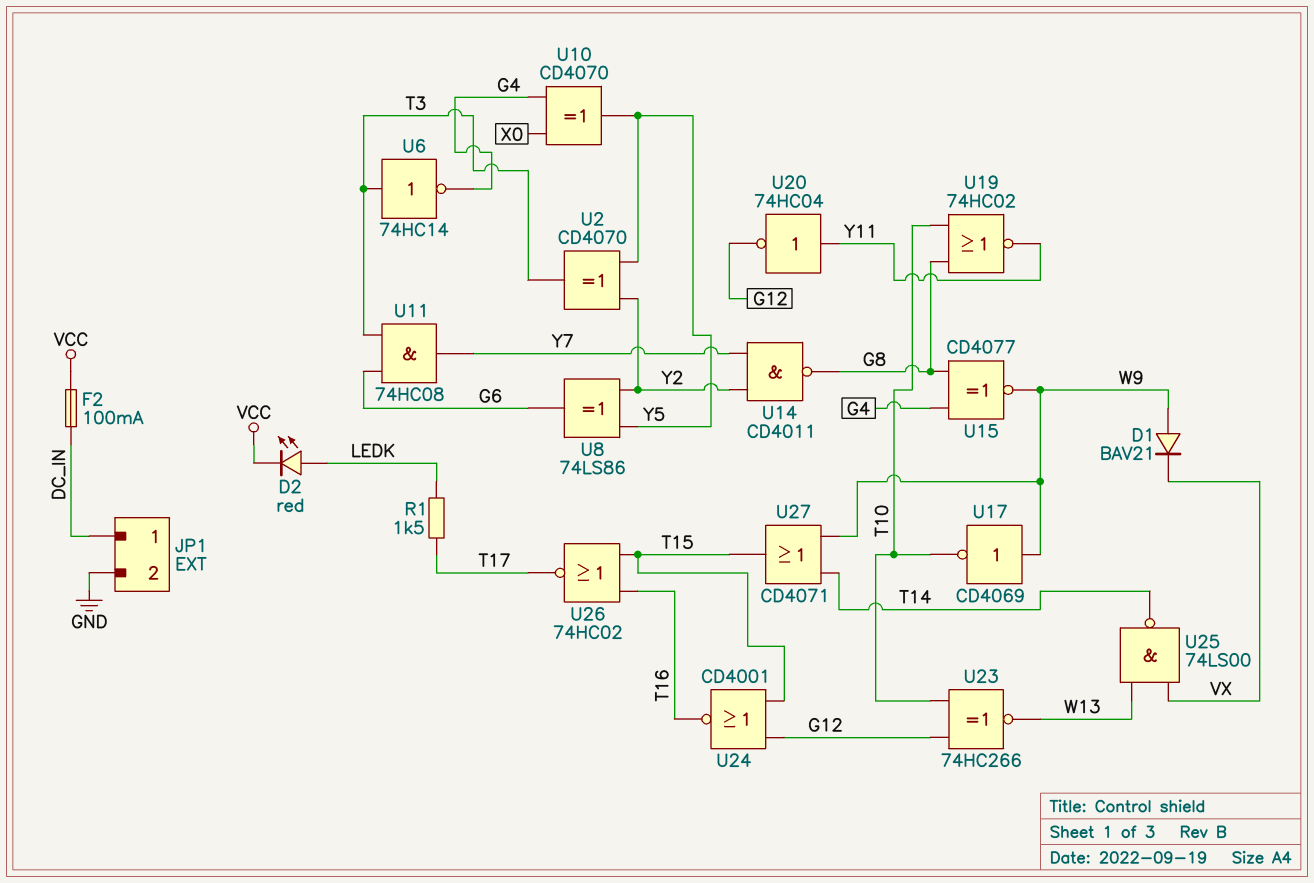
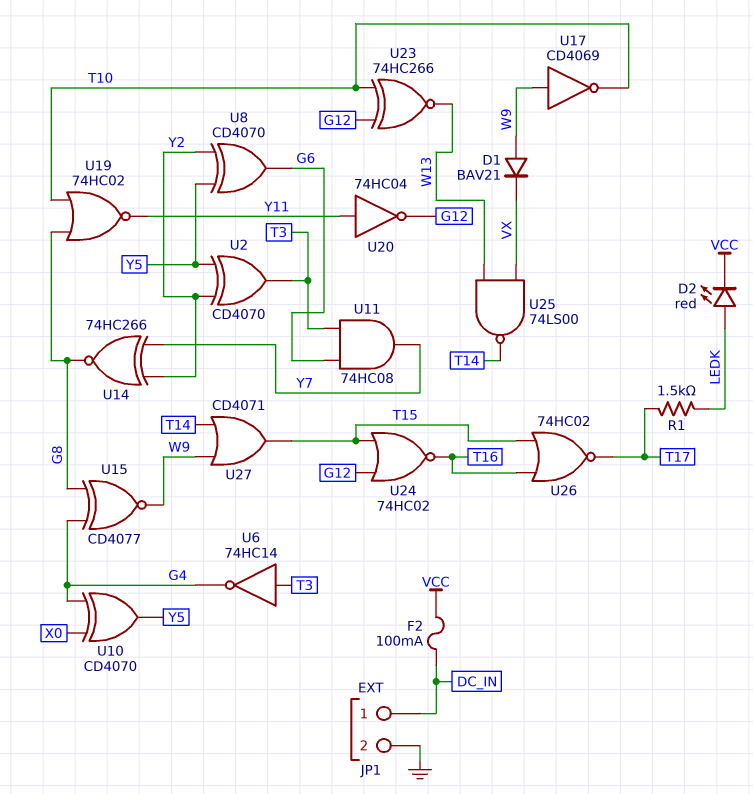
U8: XOR 74LS86 (in Y2, in Y5, out G6) -> XOR CD4070 (in Y2, in Y5, out G6)
U14: NAND CD4011 (in Y2, in Y7, out G8) -> XNOR 74HC266 (in Y2, in Y7, out G8)
U24: NOR CD4001 (in G12, in T15, out T16) -> NOR 74HC02 (in G12, in T15, out T16)

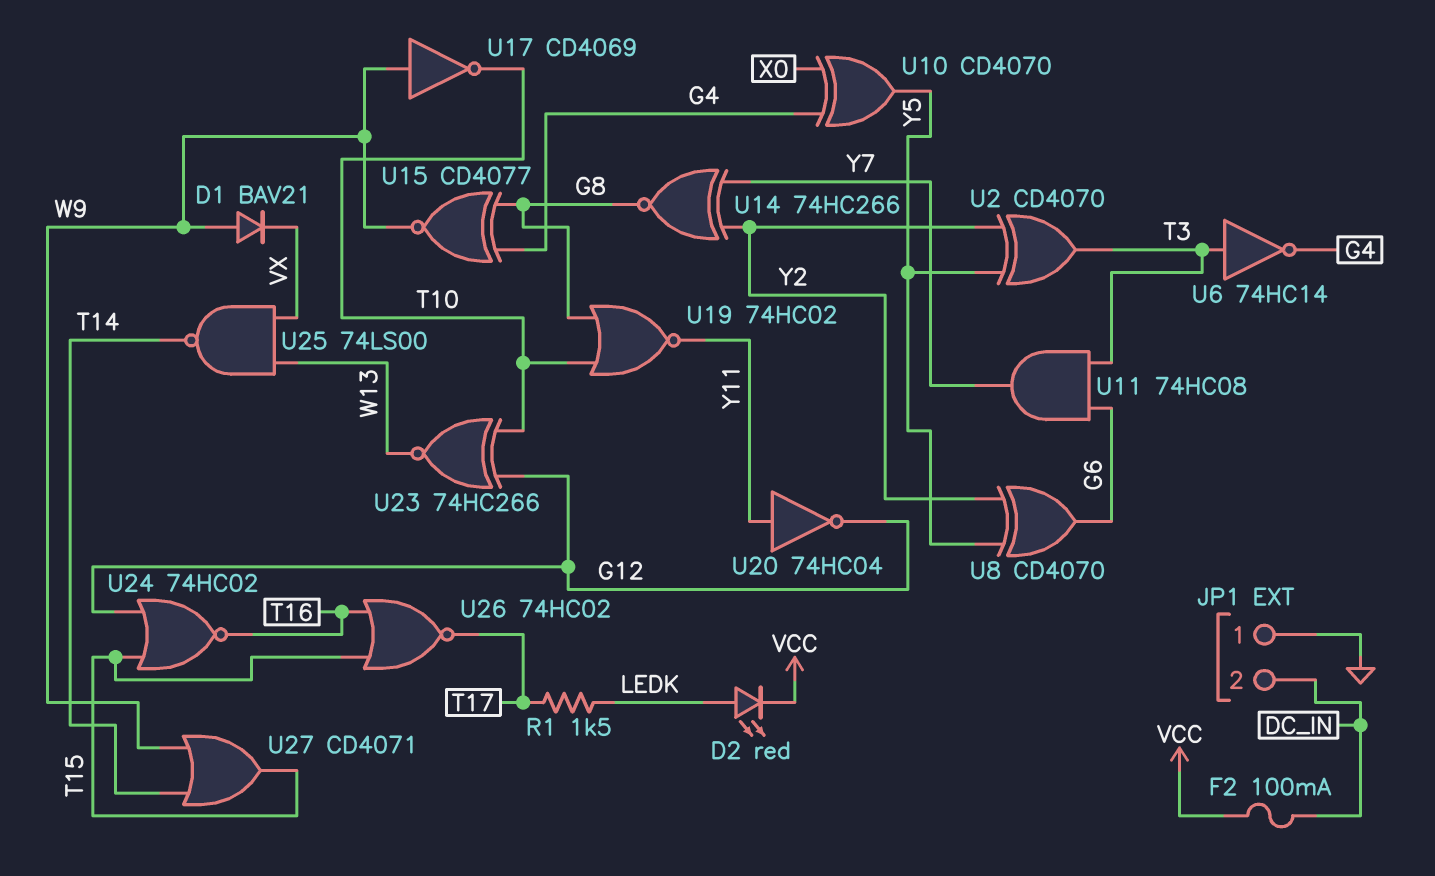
JP1 pin 1: DC_IN -> GND
JP1 pin 2: GND -> DC_IN

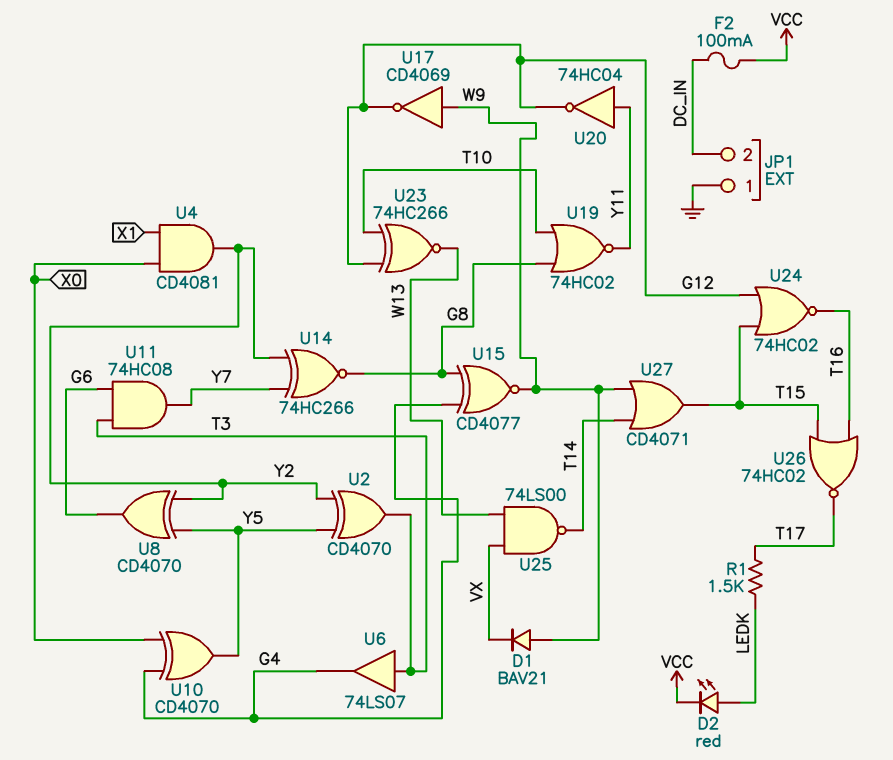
U4: none -> AND CD4081 (in X0, in X1, out Y2)
U6: NOT 74HC14 (in T3, out G4) -> buffer 74LS07 (in T3, out G4)
U17: NOT CD4069 (in W9, out T10) -> NOT CD4069 (in W9, out G12)

